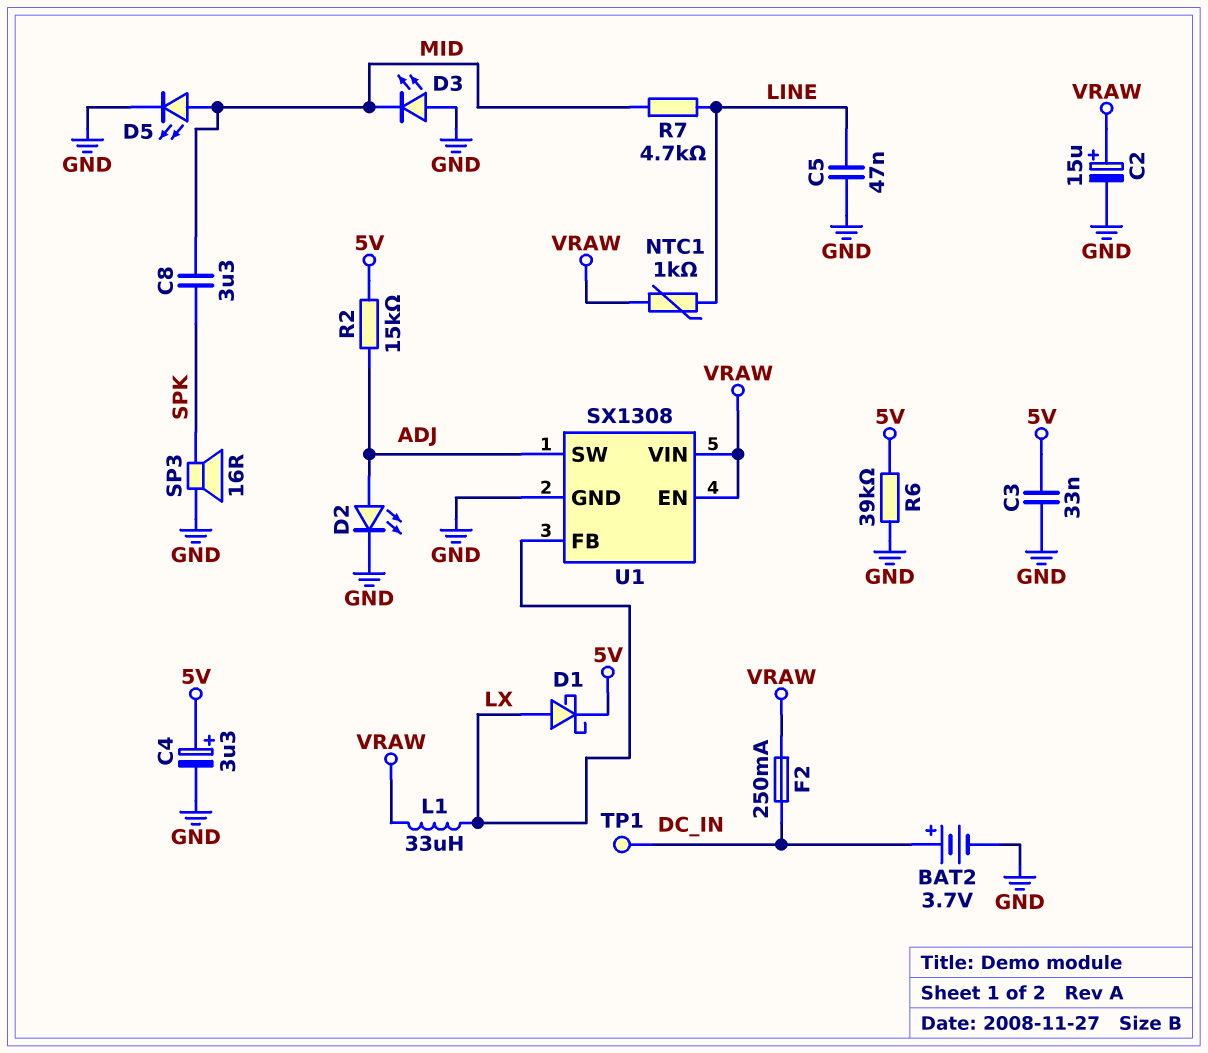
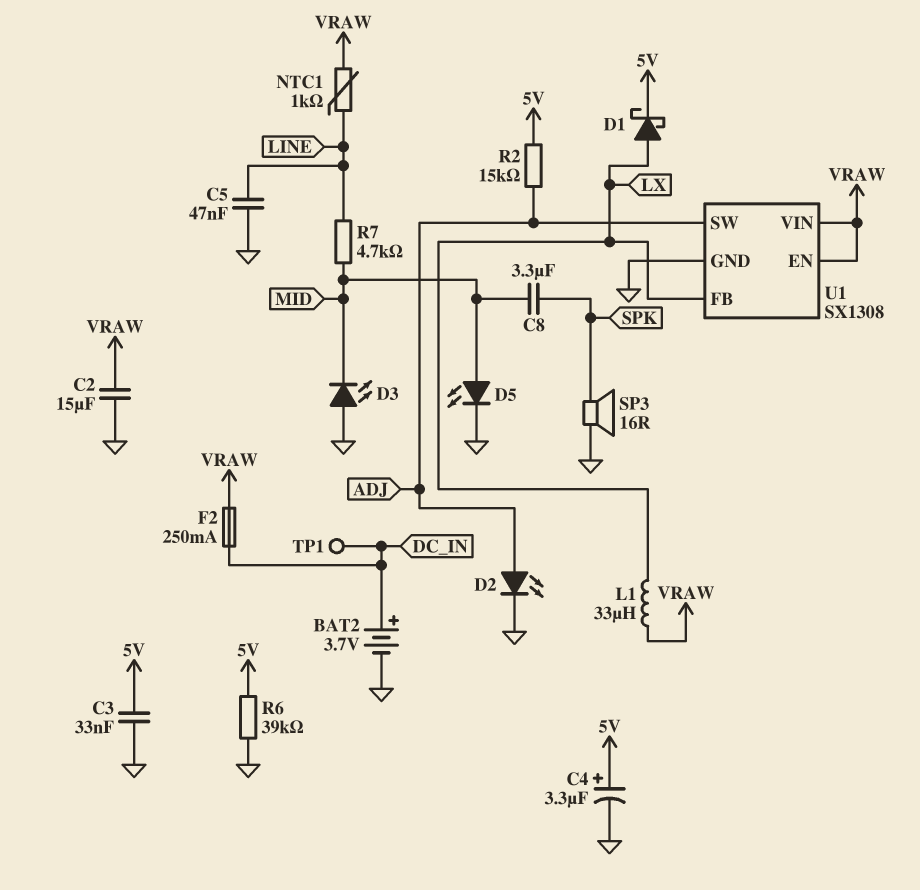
C2: 15uF (plus VRAW, minus GND) -> 15uF (GND, VRAW)

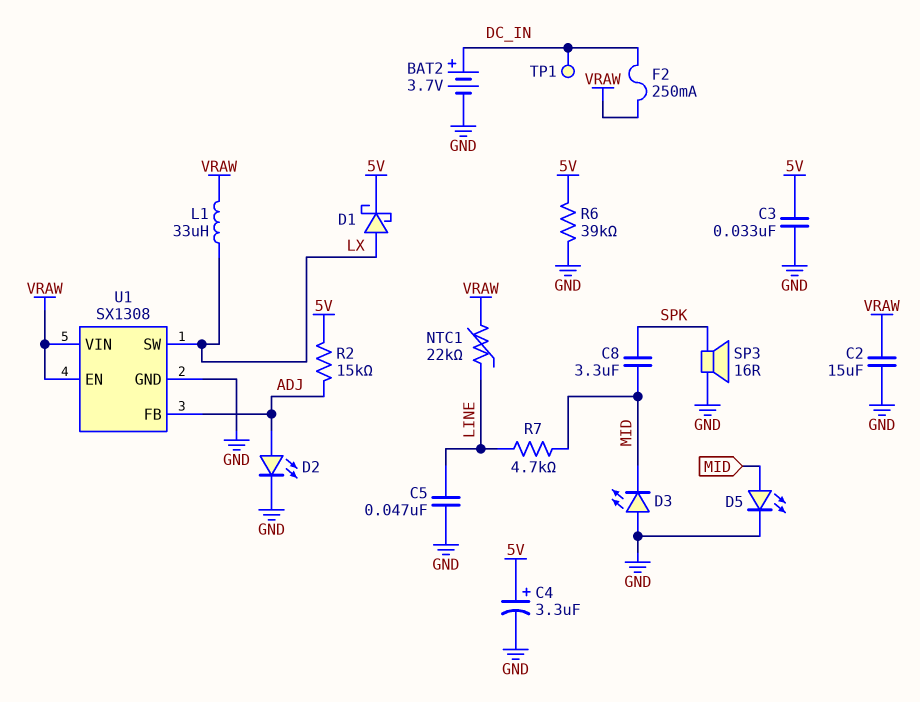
NTC1: 1k (LINE, VRAW) -> 22k (LINE, VRAW)
U1 pin FB: LX -> ADJ
U1 pin SW: ADJ -> LX

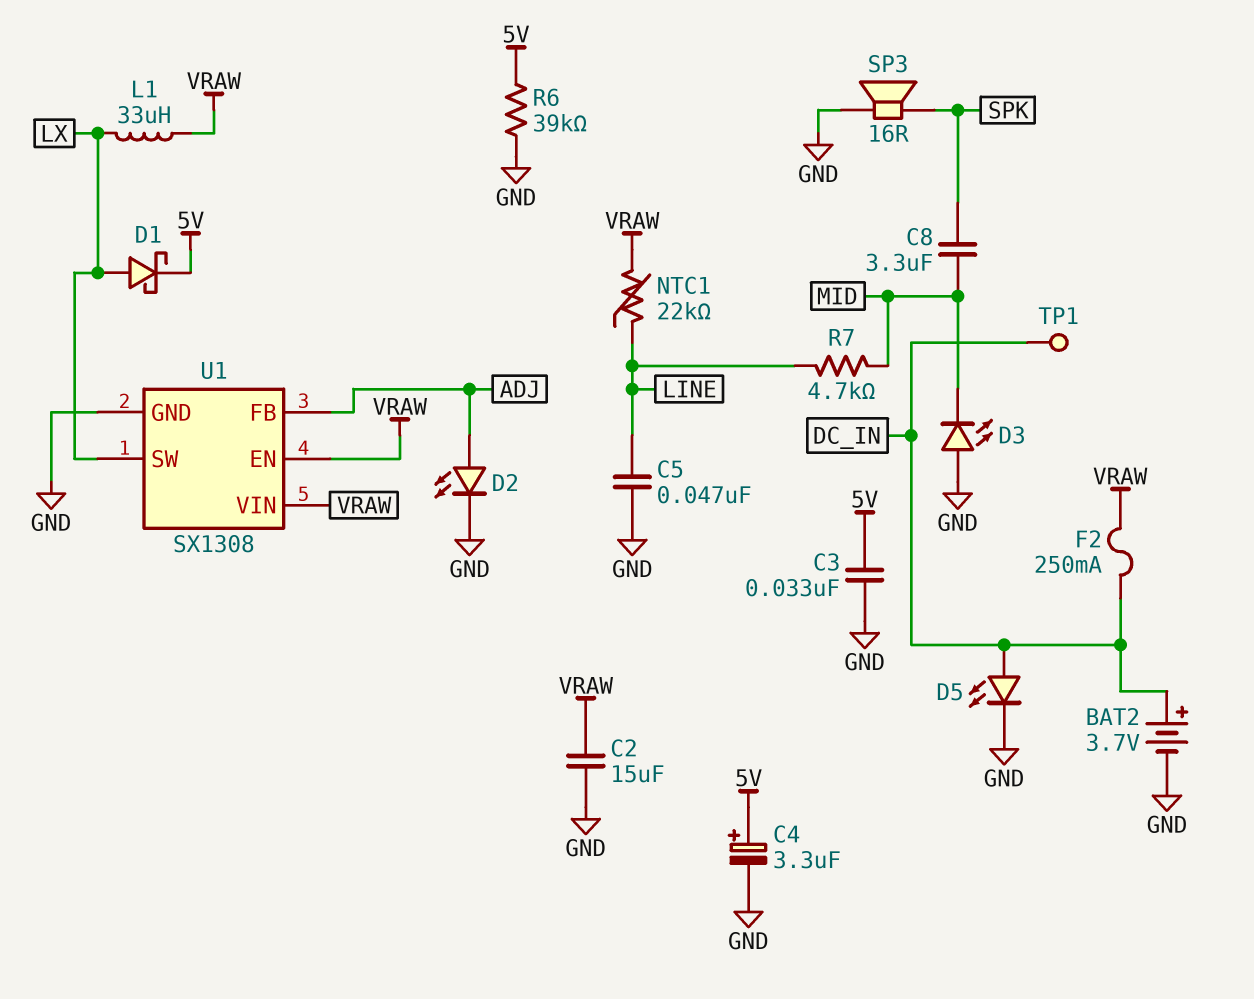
D5: LED (A MID, K GND) -> LED (A DC_IN, K GND)
R2: 15k (5V, ADJ) -> none

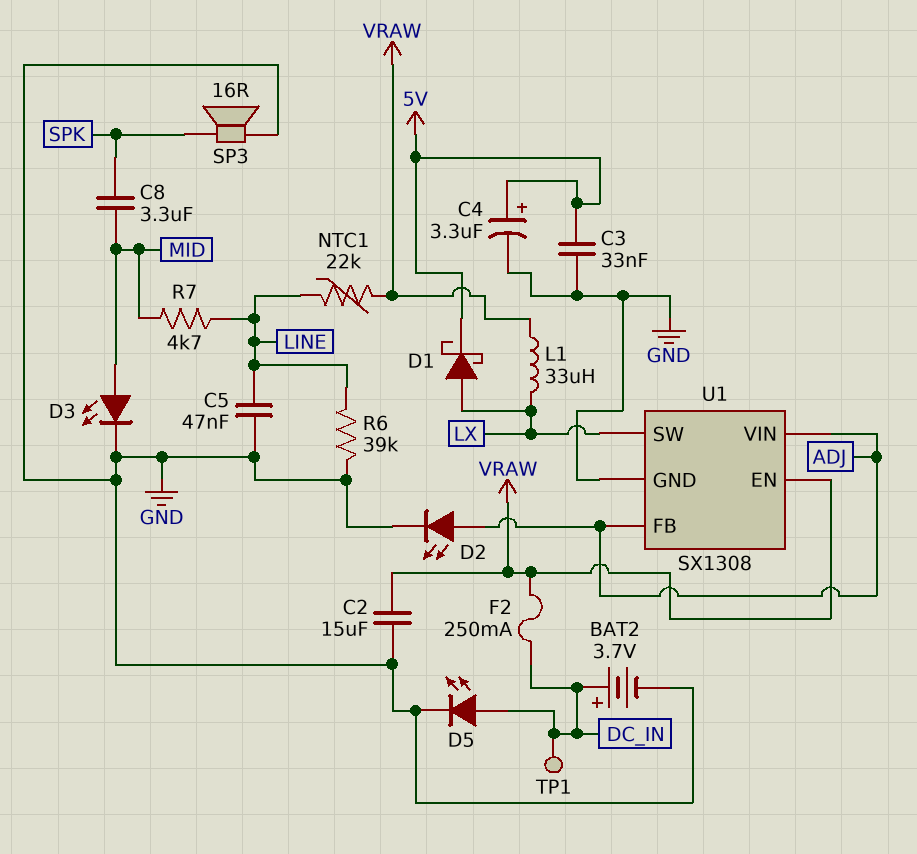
D3: LED (A GND, K MID) -> LED (A MID, K GND)
R6: 39k (5V, GND) -> 39k (GND, LINE)
U1 pin VIN: VRAW -> ADJ

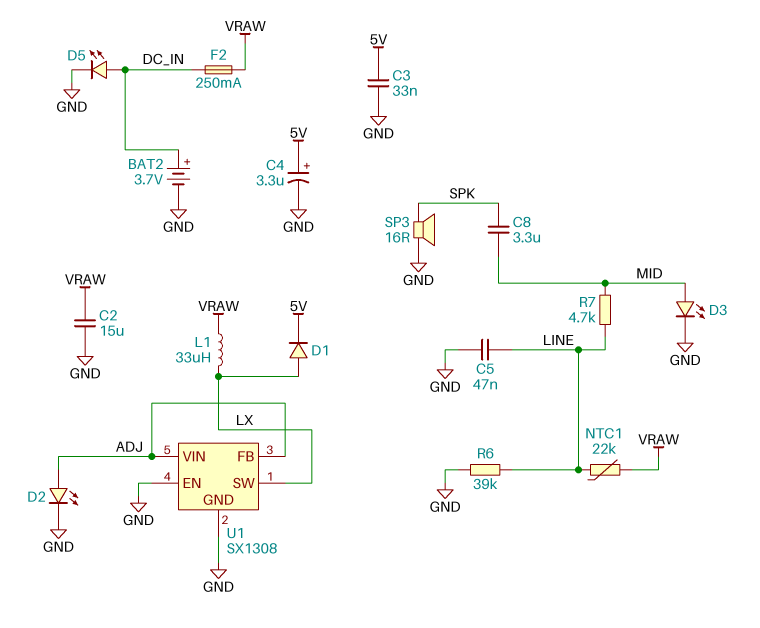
D1: schottky (A LX, K 5V) -> diode (A LX, K 5V)
TP1: test point (DC_IN) -> none
U1 pin EN: VRAW -> GND

